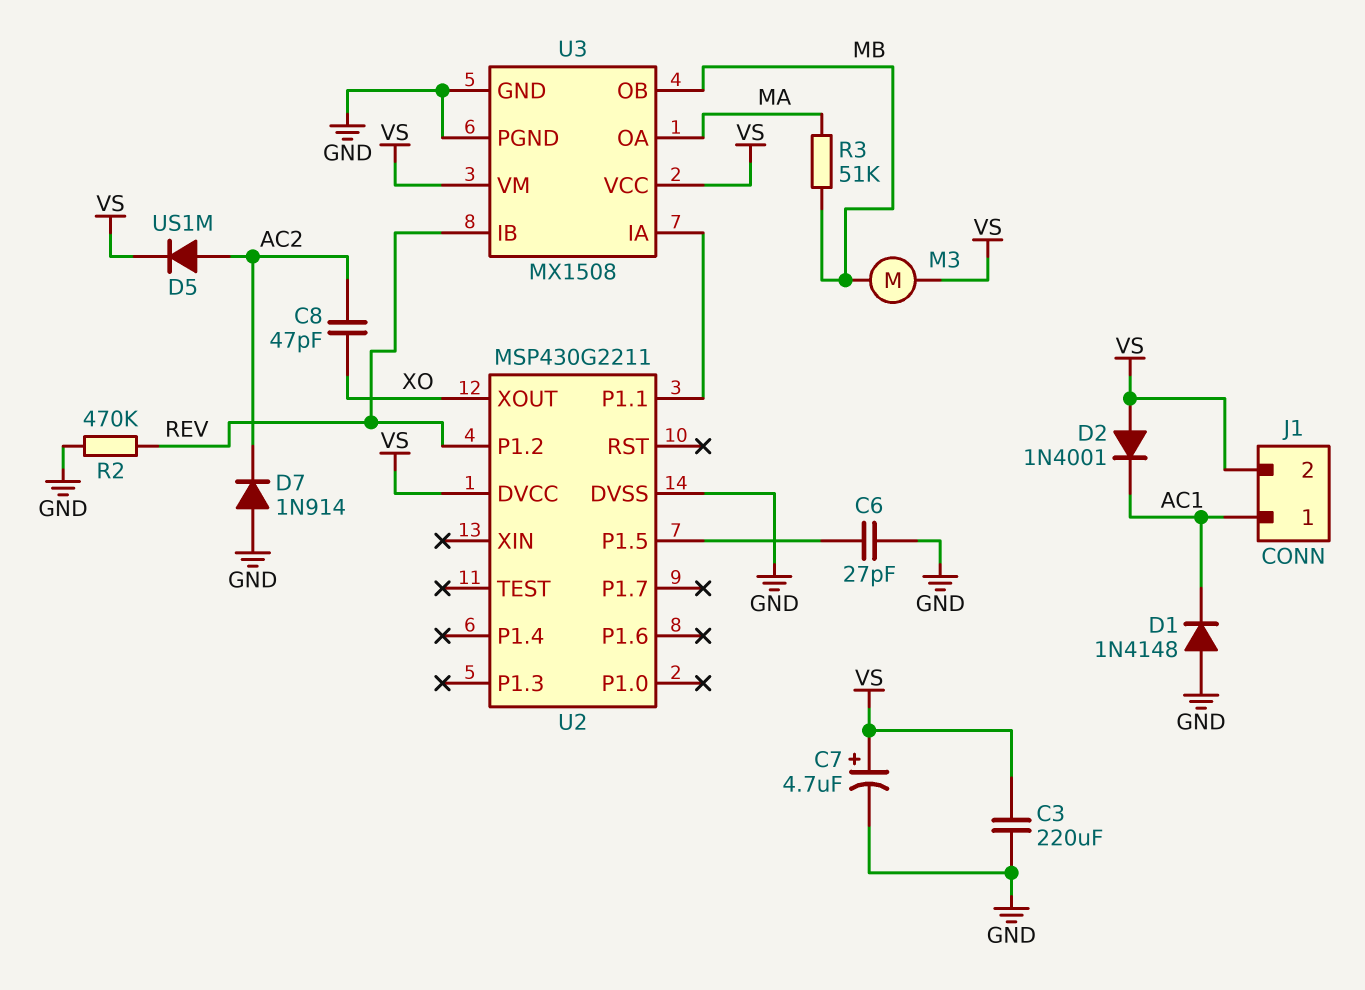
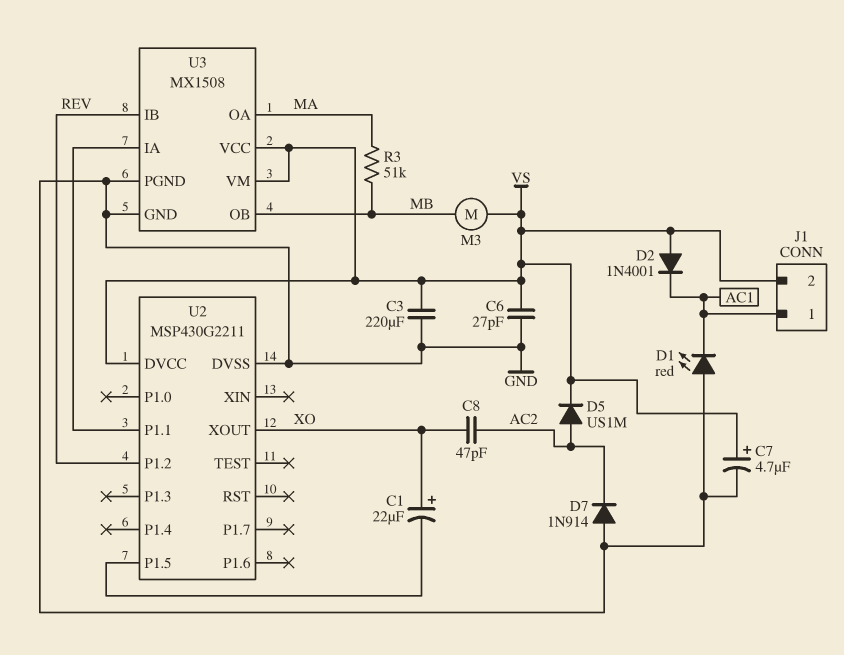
C1: none -> 22uF (plus XO, minus U2/P1.5)
C6: 27pF (GND, U2/P1.5) -> 27pF (GND, VS)
D1: diode 1N4148 (A GND, K AC1) -> LED red (A GND, K AC1)
R2: 470k (GND, REV) -> none

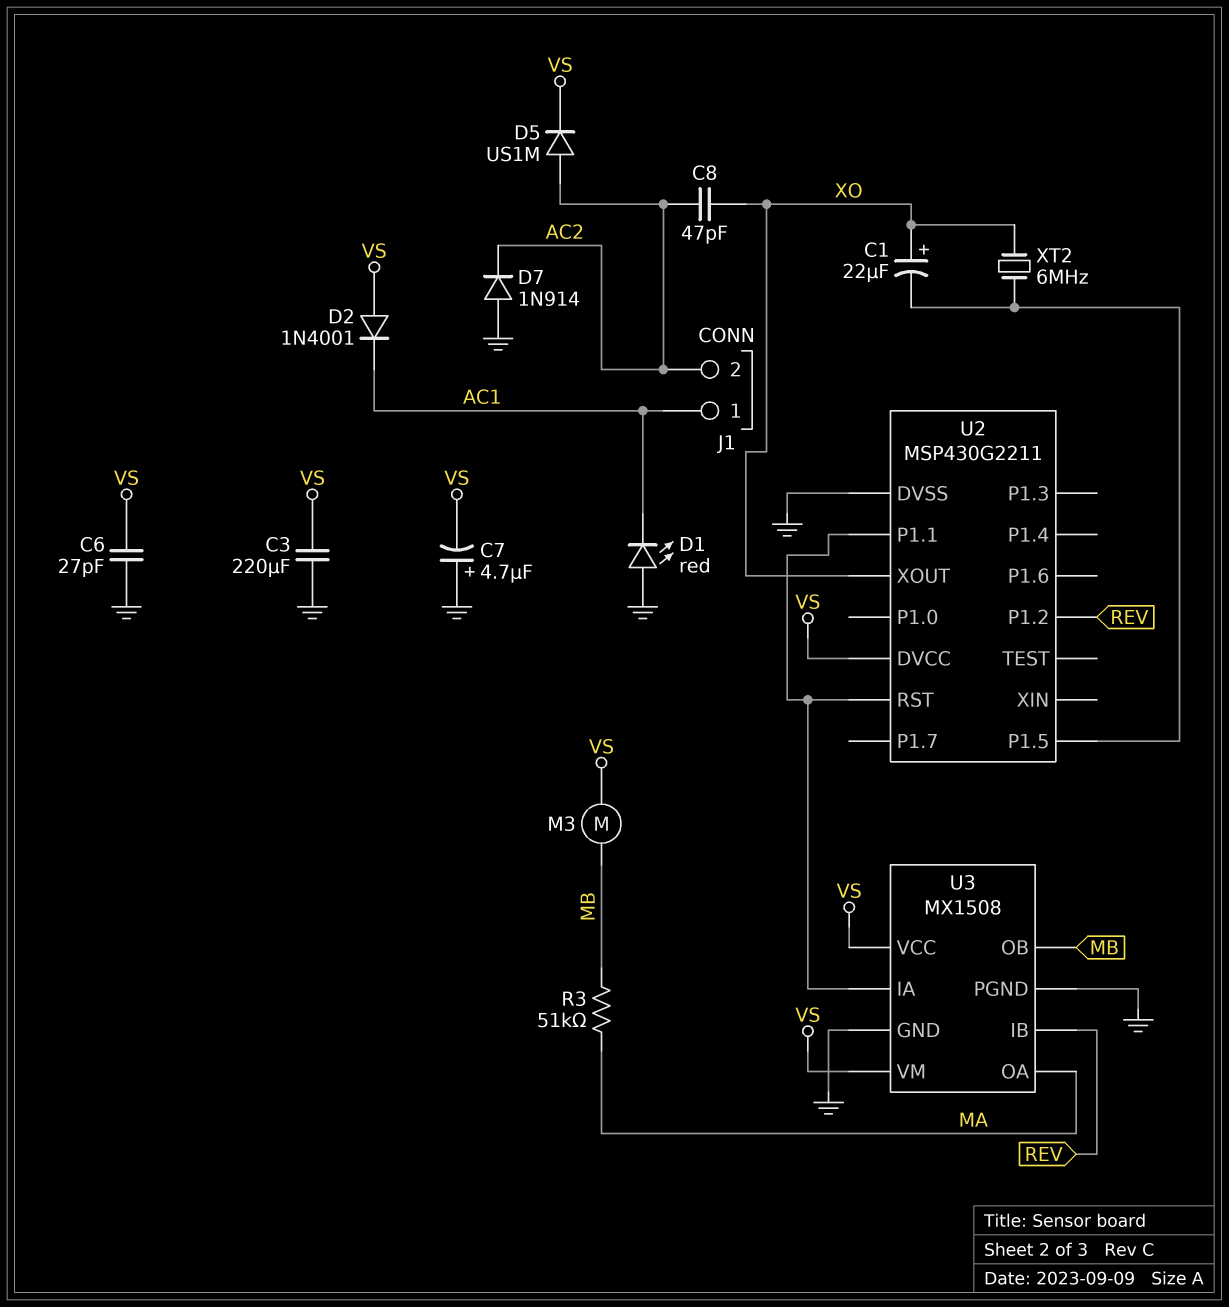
C7: 4.7uF (plus VS, minus GND) -> 4.7uF (plus GND, minus VS)
J1 pin 2: VS -> AC2
U2 pin RST: none -> U2/P1.1
XT2: none -> 6MHz (U2/P1.5, XO)

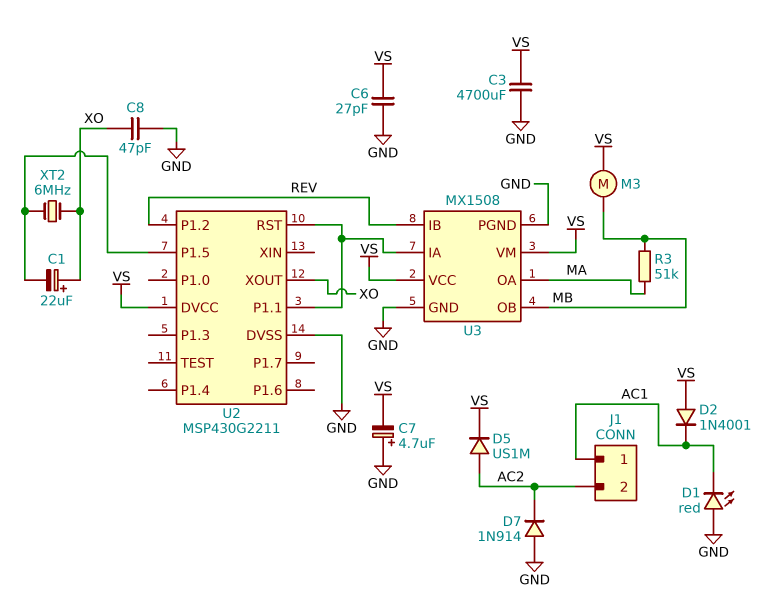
C3: 220uF (GND, VS) -> 4700uF (GND, VS)
C8: 47pF (AC2, XO) -> 47pF (GND, XO)

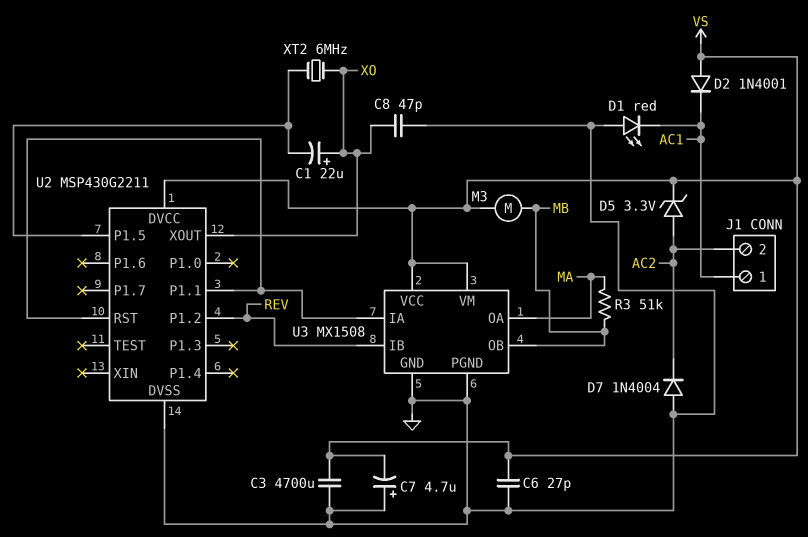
D5: diode US1M (A AC2, K VS) -> zener 3.3V (A AC2, K VS)
D7: diode 1N914 (A GND, K AC2) -> diode 1N4004 (A GND, K AC2)

